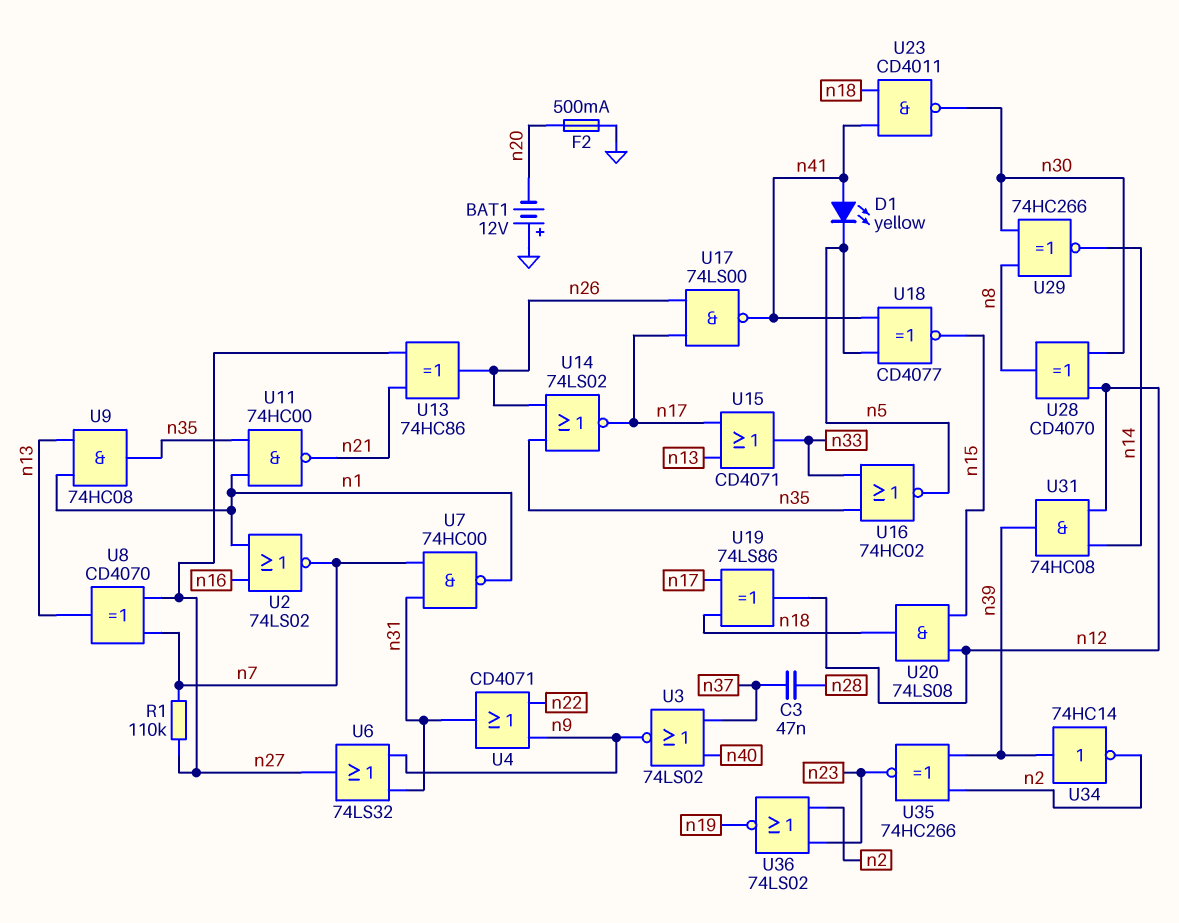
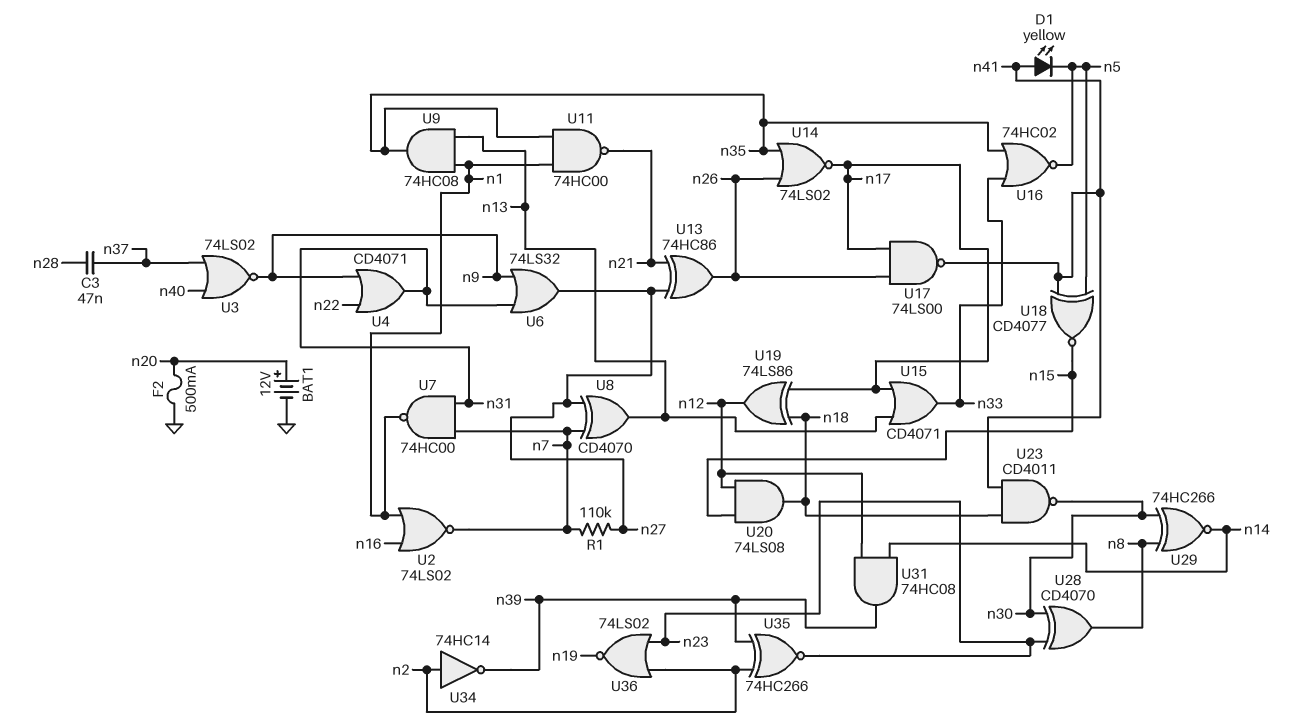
BAT1: 12V (plus GND, minus n20) -> 12V (plus n20, minus GND)
U28: XOR CD4070 (in n12, in n30, out n8) -> XOR CD4070 (in n23, in n30, out n8)
U34: NOT 74HC14 (in n39, out n2) -> NOT 74HC14 (in n2, out n39)

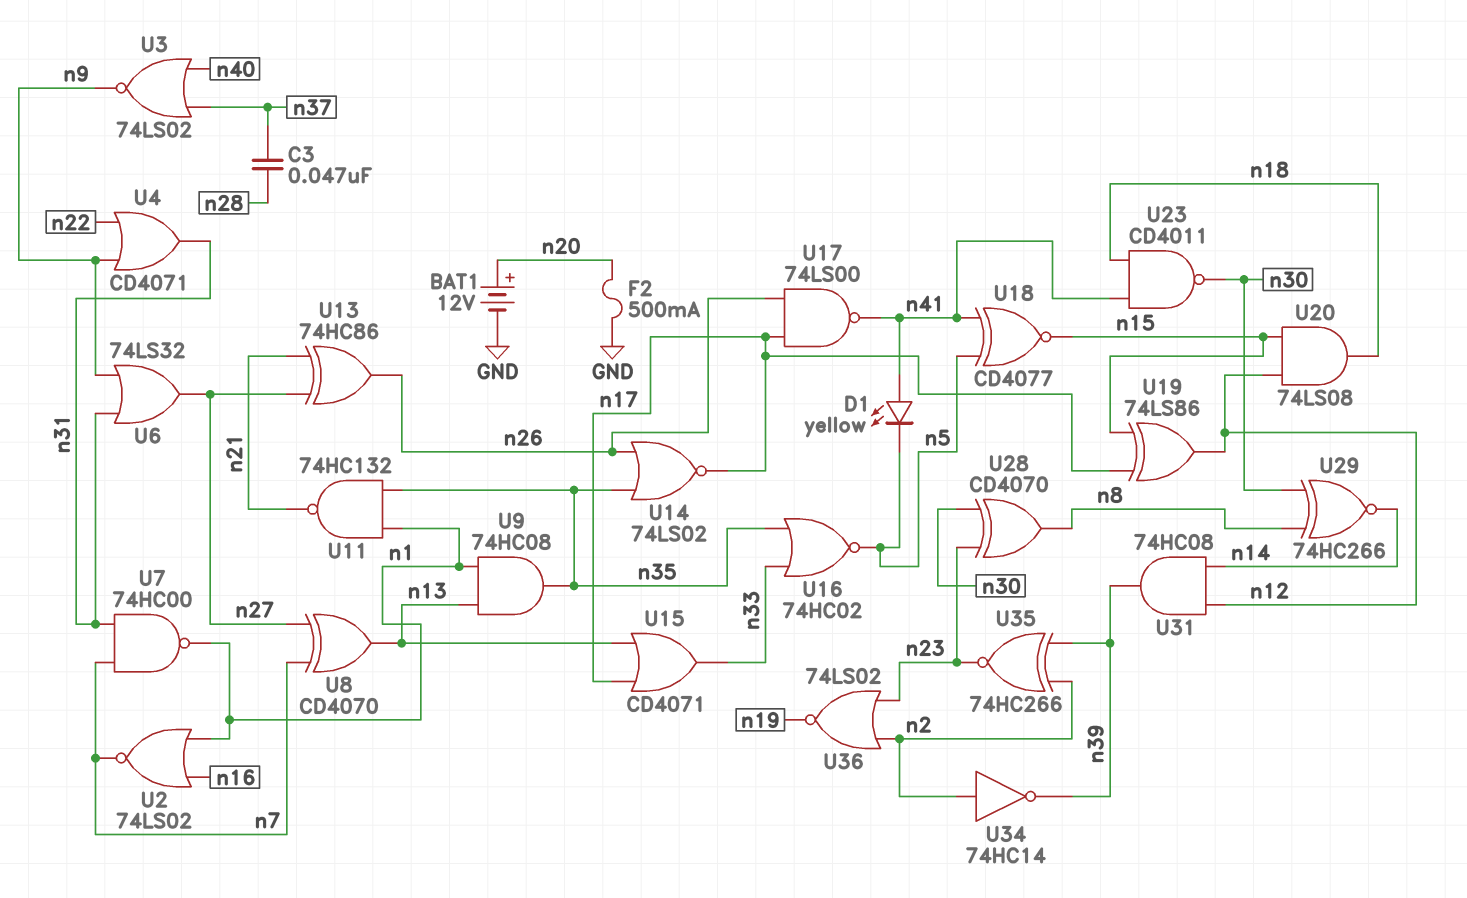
R1: 110k (n7, n27) -> none
U11: NAND 74HC00 (in n1, in n35, out n21) -> NAND 74HC132 (in n1, in n35, out n21)
U19: XOR 74LS86 (in n17, in n18, out n12) -> XOR 74LS86 (in n15, in n17, out n12)

